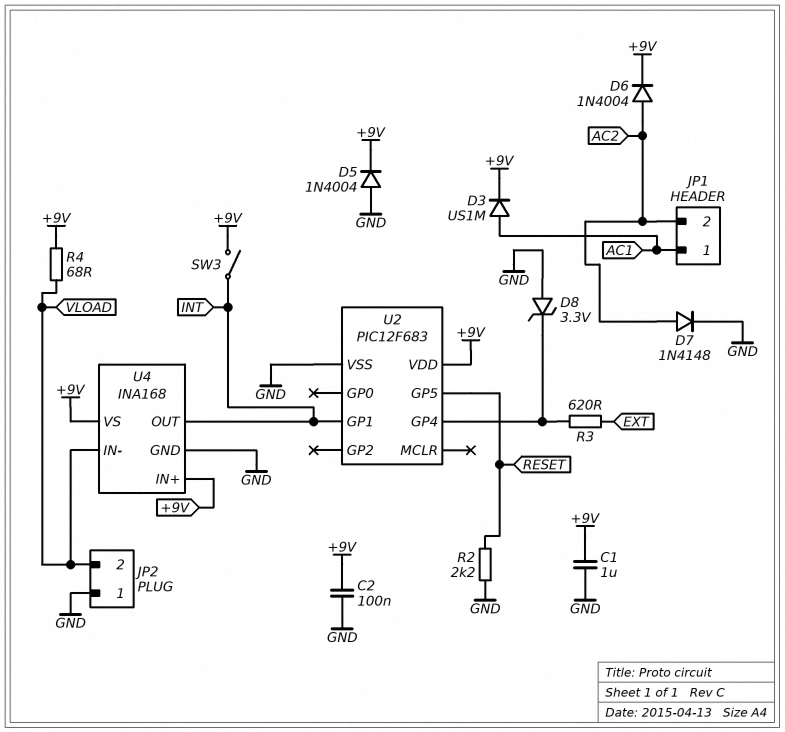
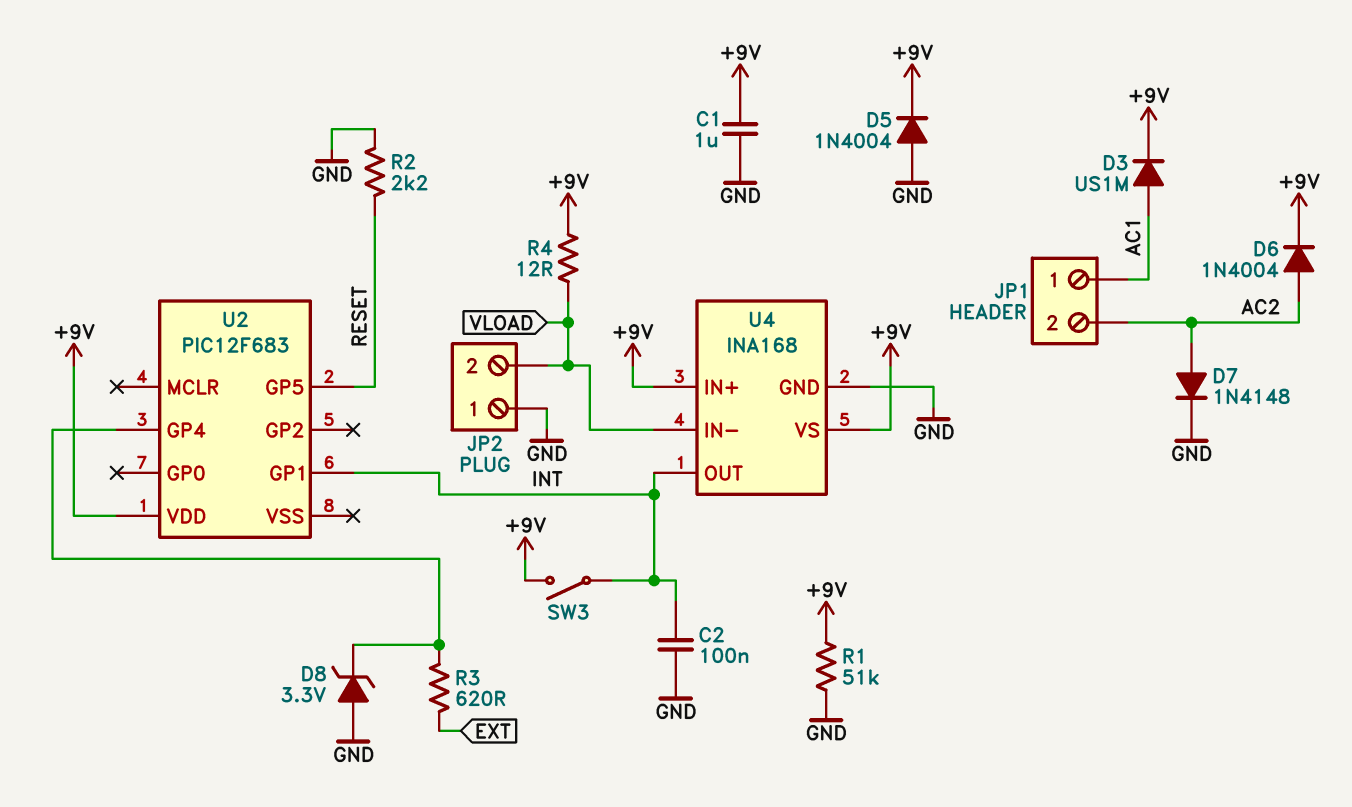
C2: 100nF (+9V, GND) -> 100nF (GND, INT)
R1: none -> 51k (+9V, GND)
R4: 68 (+9V, VLOAD) -> 12 (+9V, VLOAD)
U2 pin VSS: GND -> none

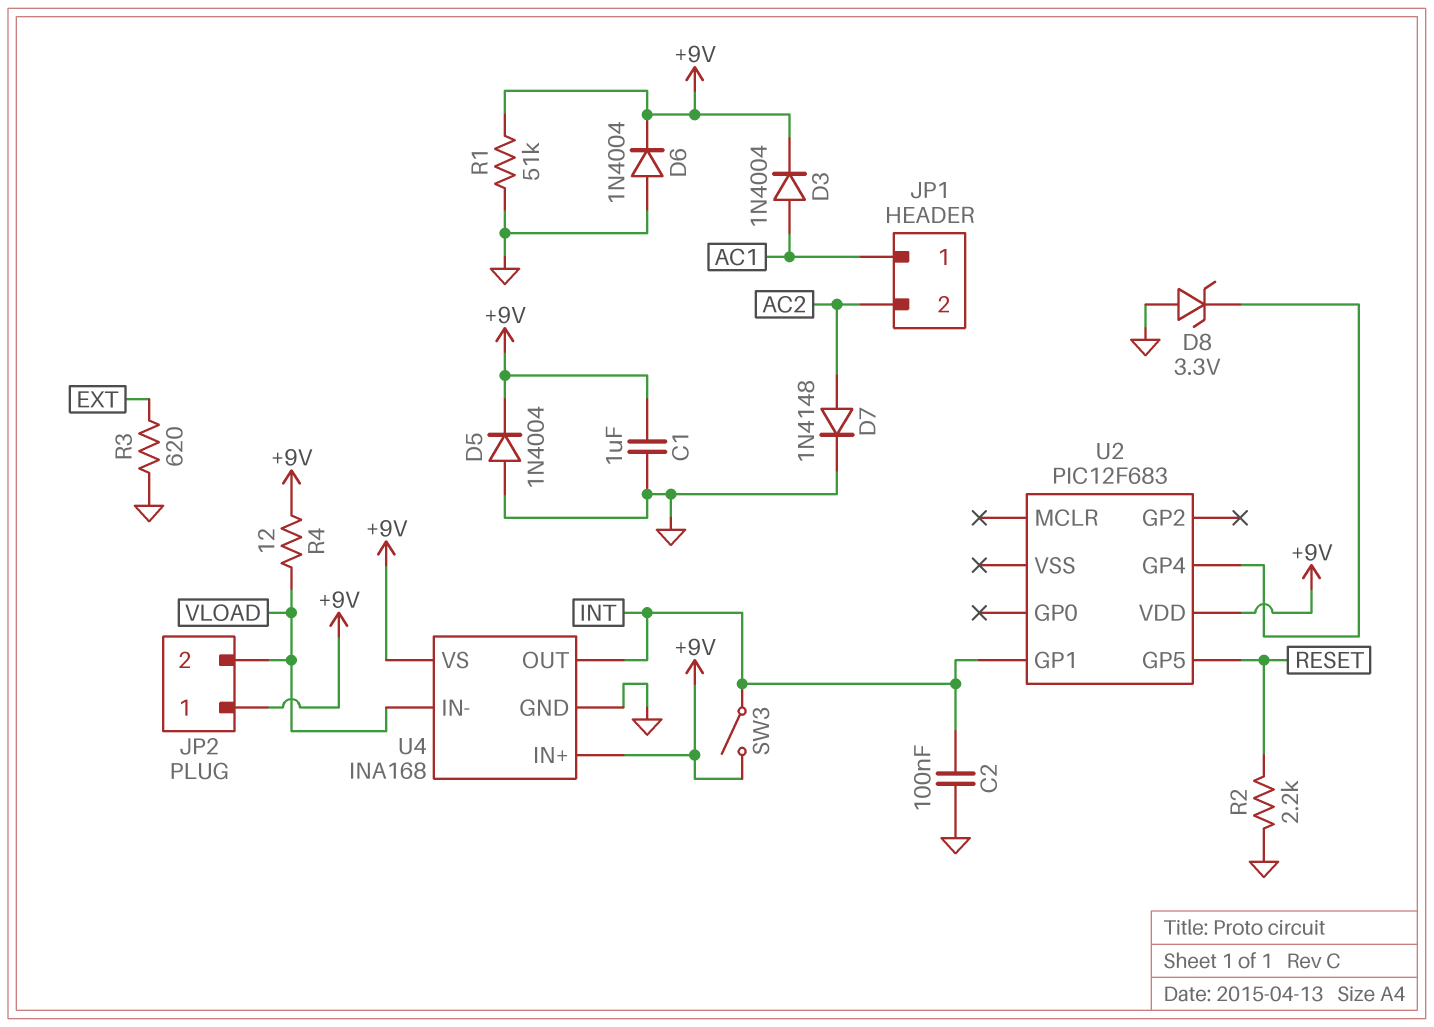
D3: diode US1M (A AC1, K +9V) -> diode 1N4004 (A AC1, K +9V)
D6: diode 1N4004 (A AC2, K +9V) -> diode 1N4004 (A GND, K +9V)
JP2 pin 1: GND -> +9V
R3: 620 (EXT, U2/GP4) -> 620 (EXT, GND)

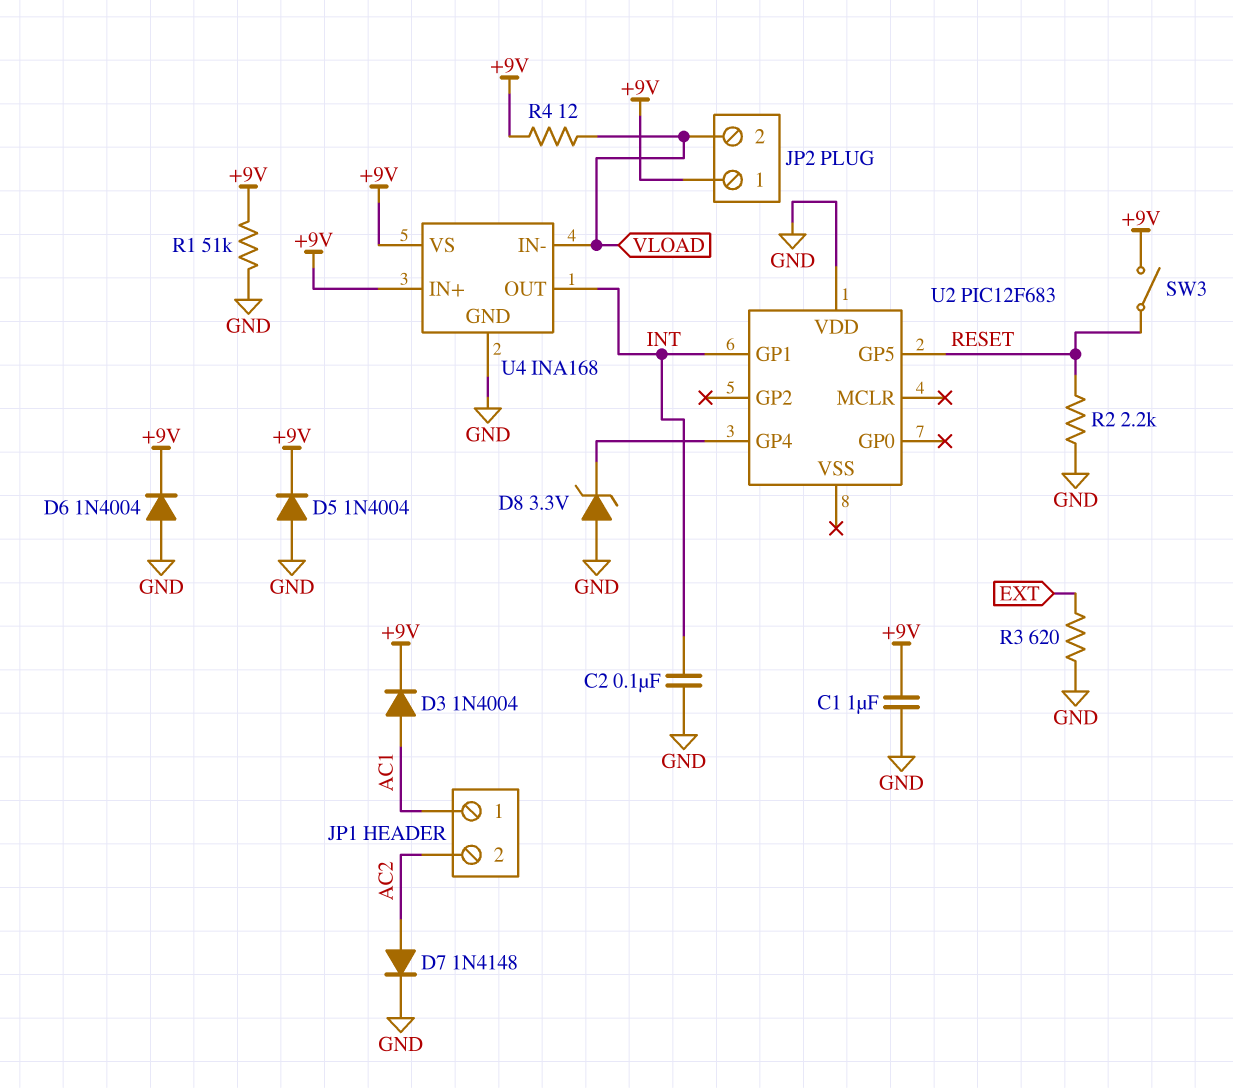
SW3: switch (+9V, INT) -> switch (+9V, RESET)
U2 pin VDD: +9V -> GND

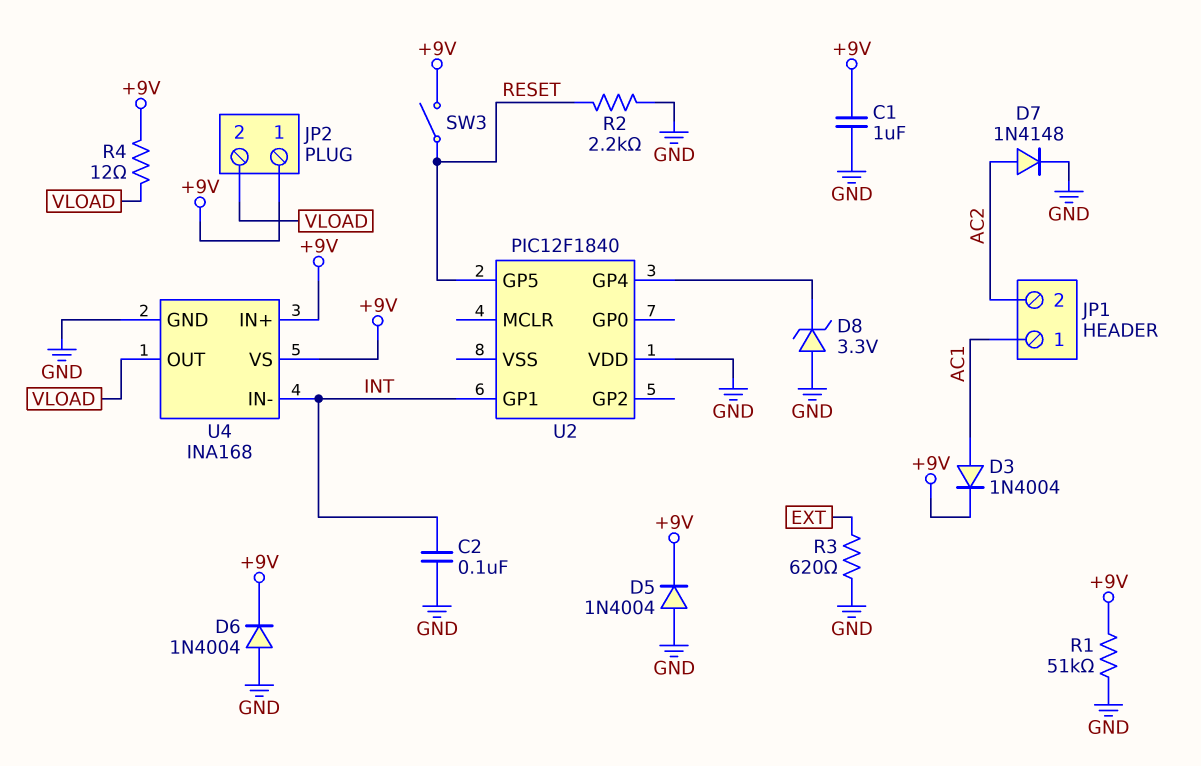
U2: PIC12F683 -> PIC12F1840
U4 pin IN-: VLOAD -> INT
U4 pin OUT: INT -> VLOAD

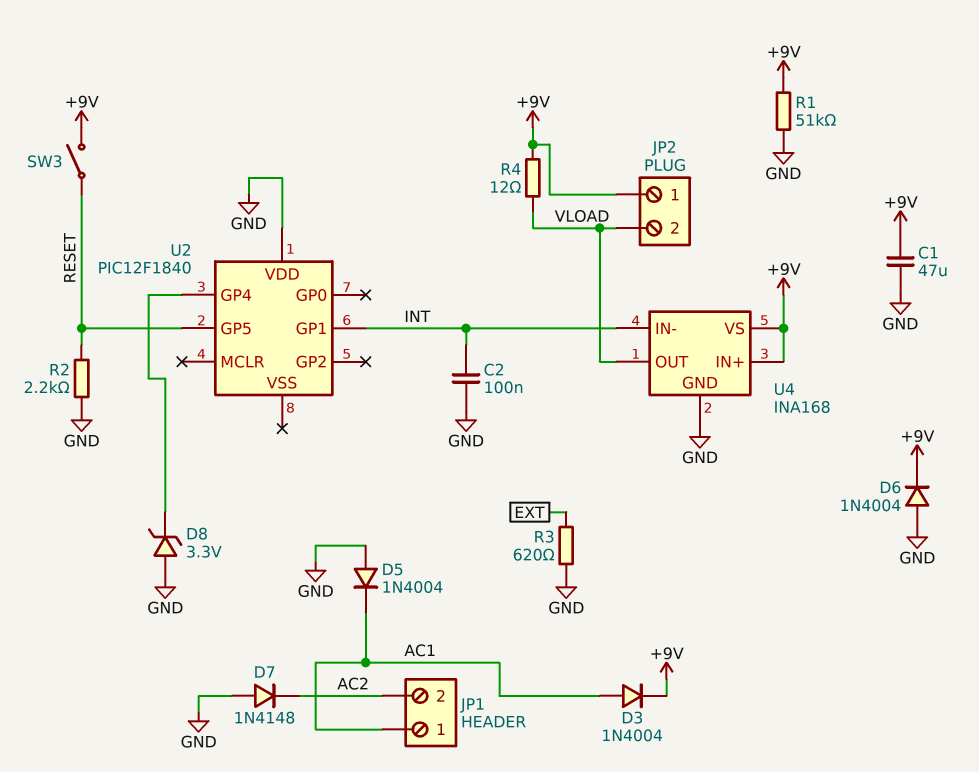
C1: 1uF (+9V, GND) -> 47uF (+9V, GND)
D5: diode 1N4004 (A GND, K +9V) -> diode 1N4004 (A GND, K AC1)
D7: diode 1N4148 (A AC2, K GND) -> diode 1N4148 (A GND, K AC2)

